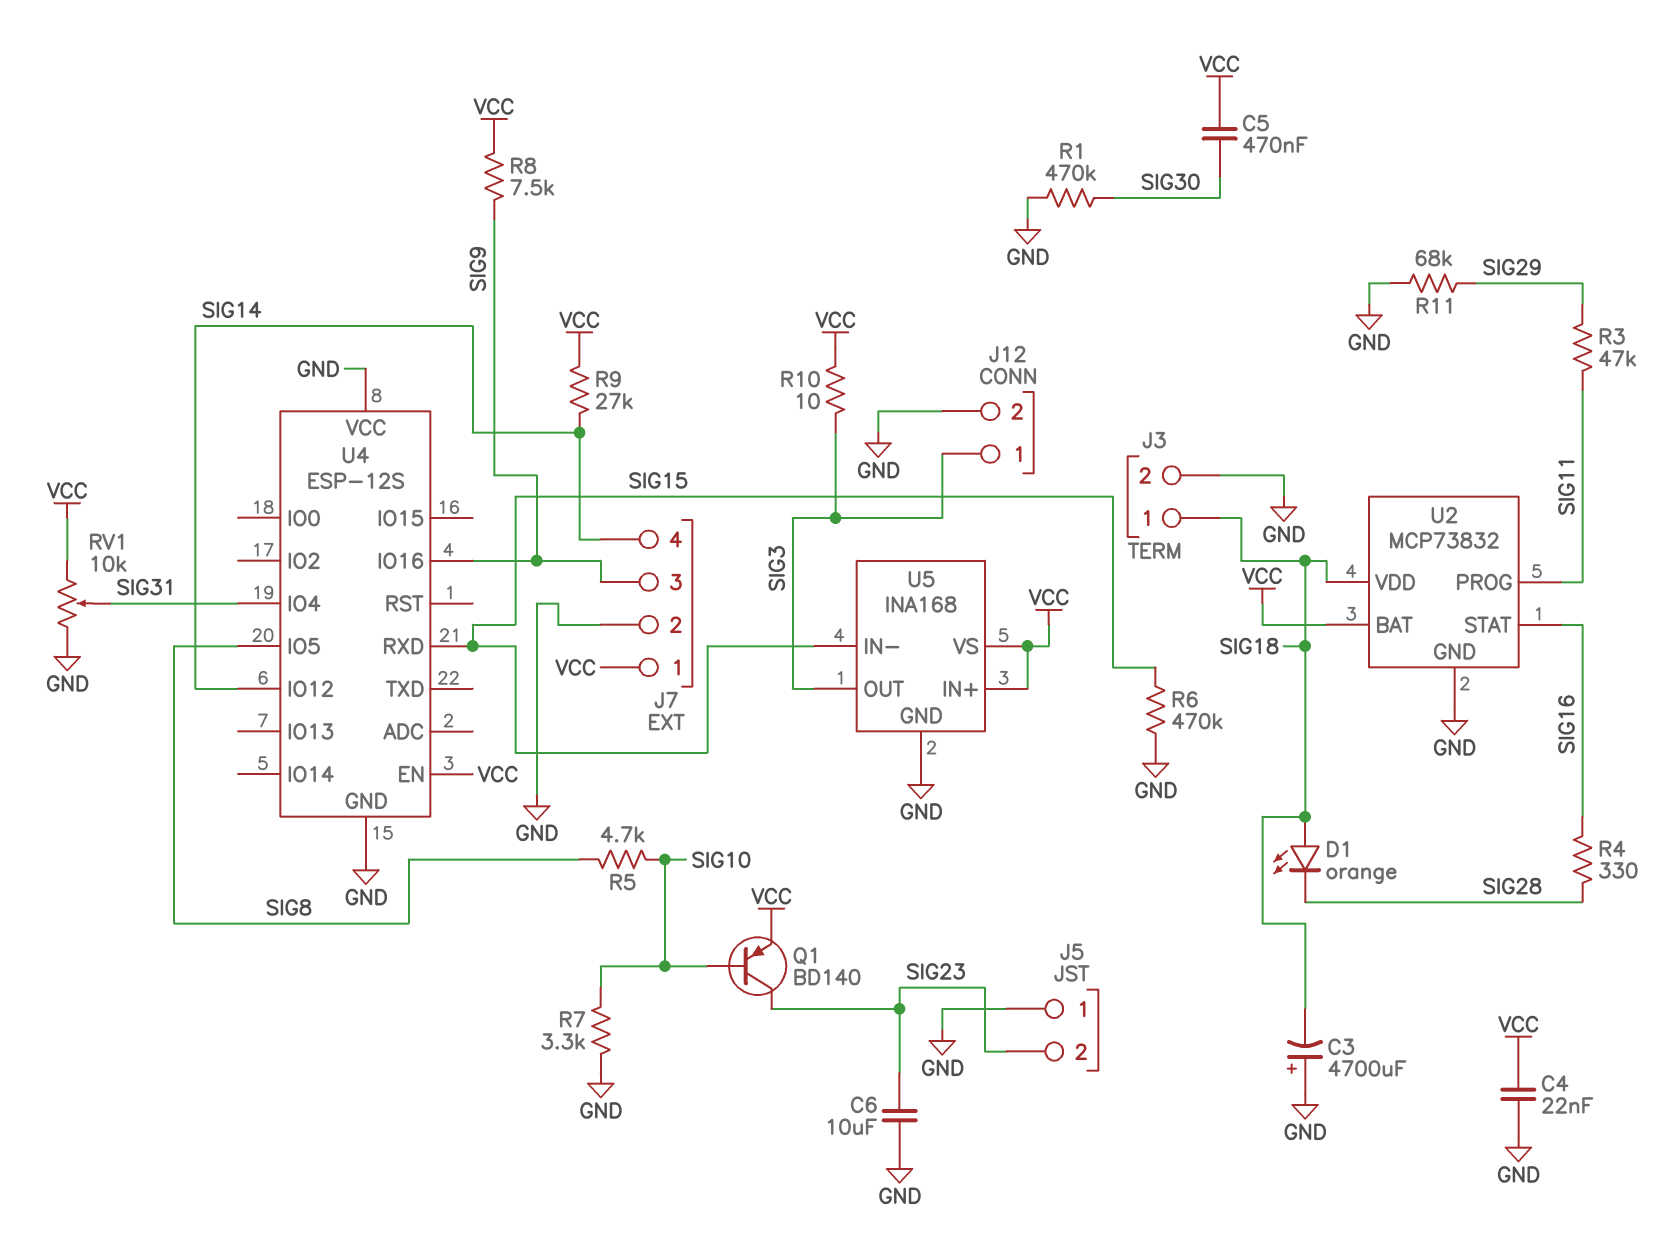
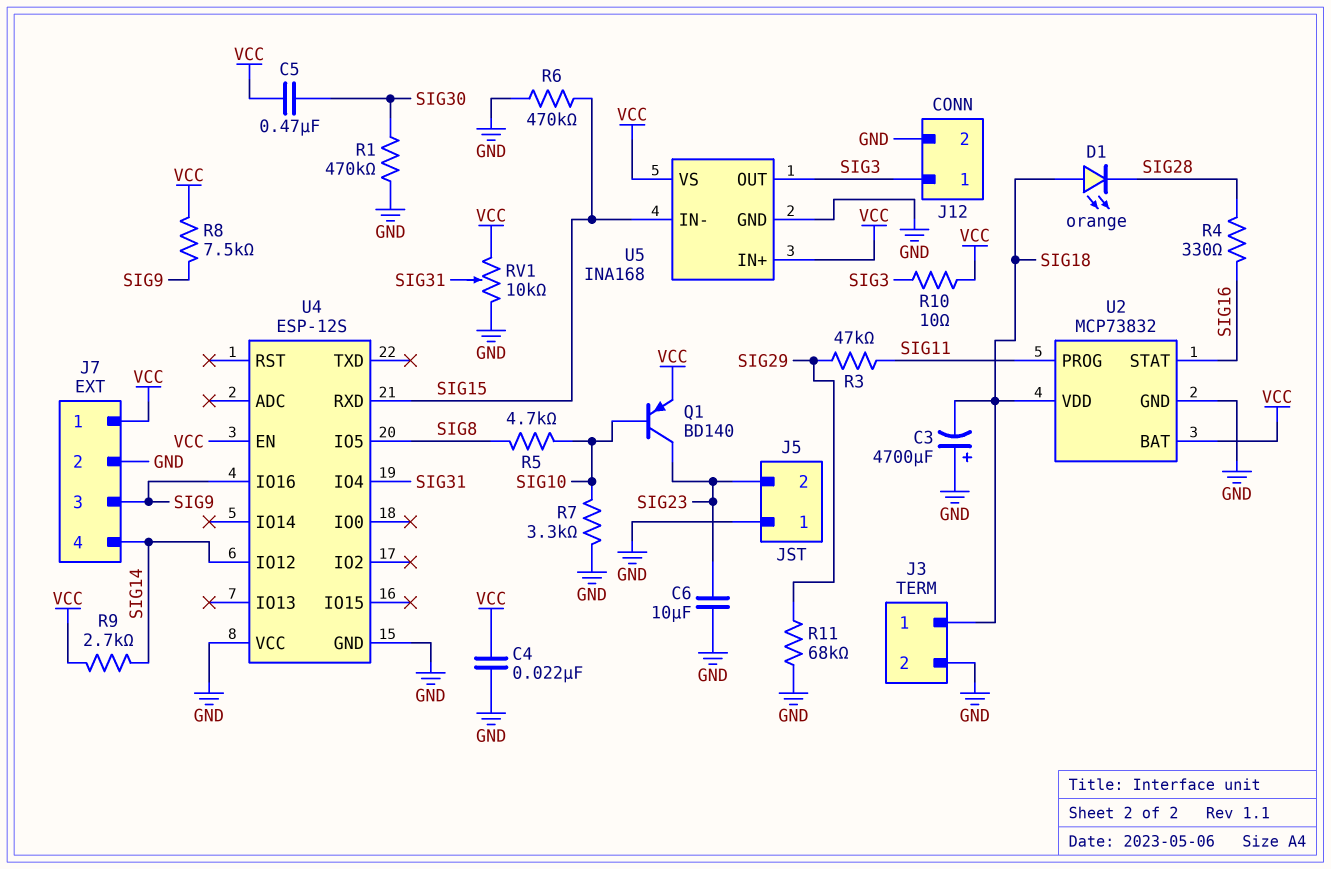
R9: 27k (SIG14, VCC) -> 2.7k (SIG14, VCC)

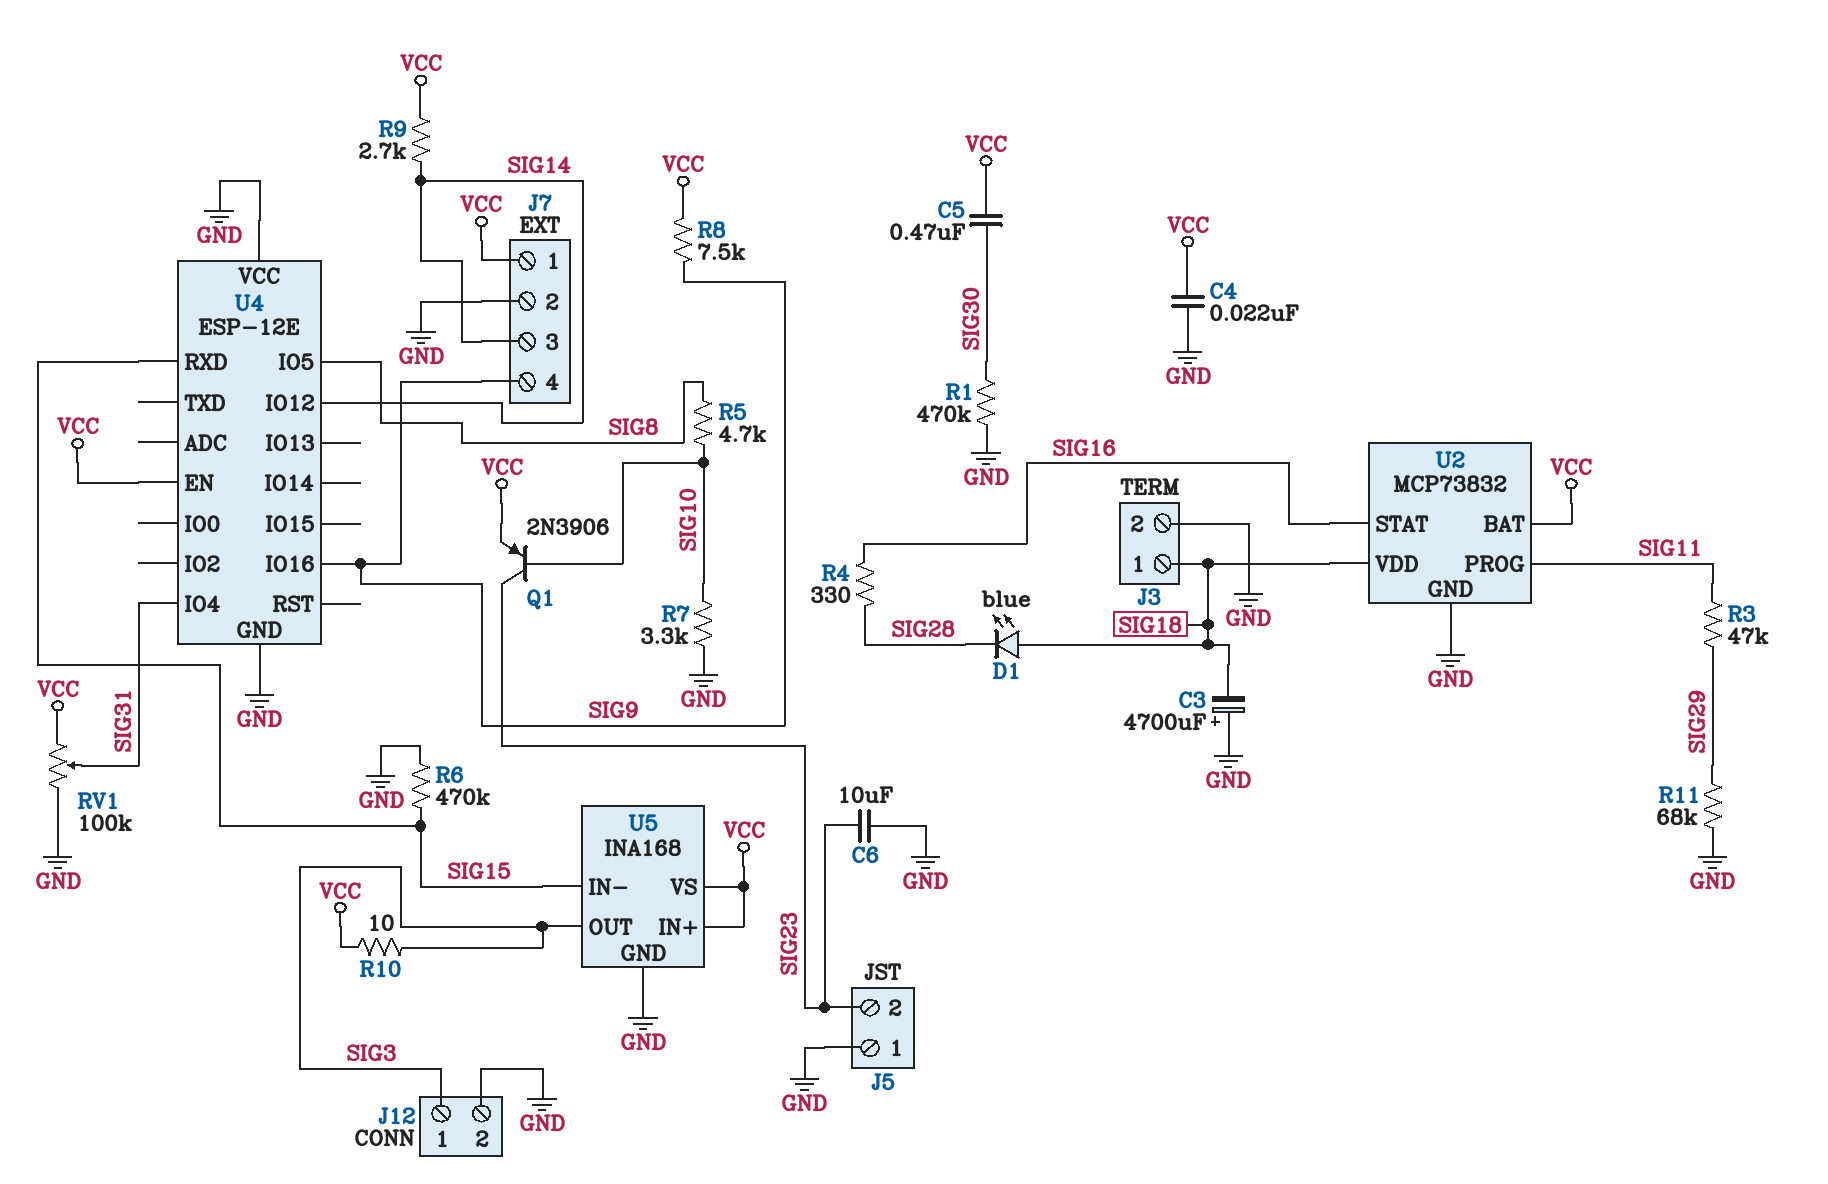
D1: LED orange (A SIG18, K SIG28) -> LED blue (A SIG18, K SIG28)
J7 pin 3: SIG9 -> SIG14
J7 pin 4: SIG14 -> SIG9
Q1: PNP BD140 (B SIG10, C SIG23, E VCC) -> PNP 2N3906 (B SIG10, C SIG23, E VCC)
RV1: 10k (GND, VCC, wiper SIG31) -> 100k (GND, VCC, wiper SIG31)
U4: ESP-12S -> ESP-12E

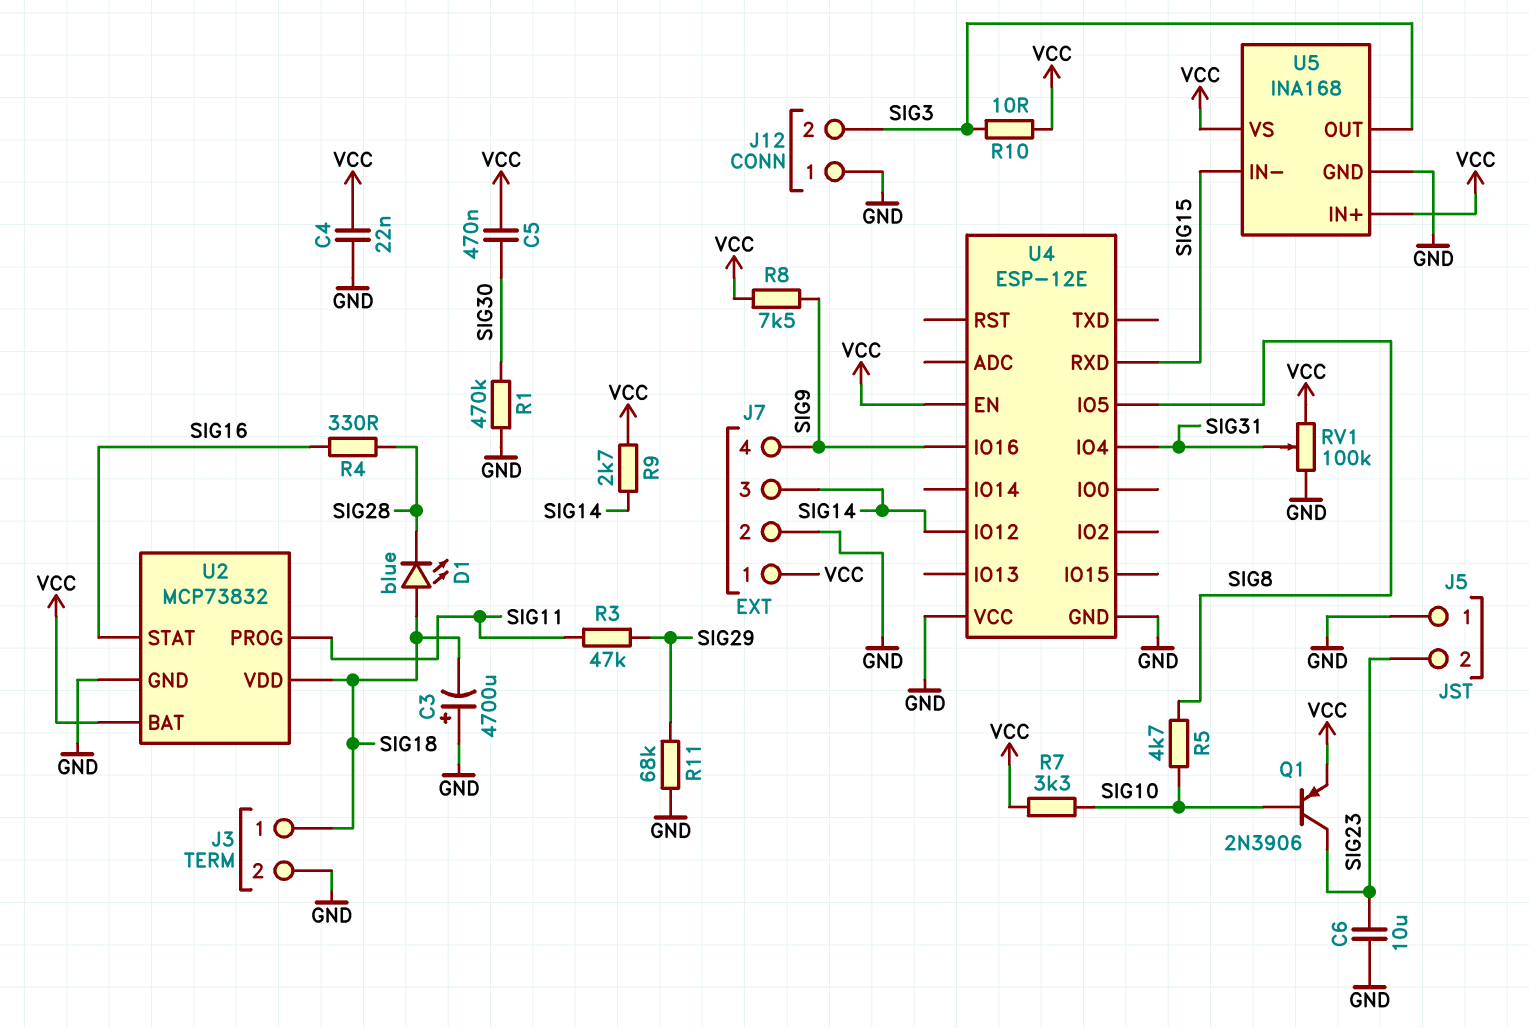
J12 pin 1: SIG3 -> GND
J12 pin 2: GND -> SIG3
R6: 470k (GND, SIG15) -> none
R7: 3.3k (GND, SIG10) -> 3.3k (SIG10, VCC)

